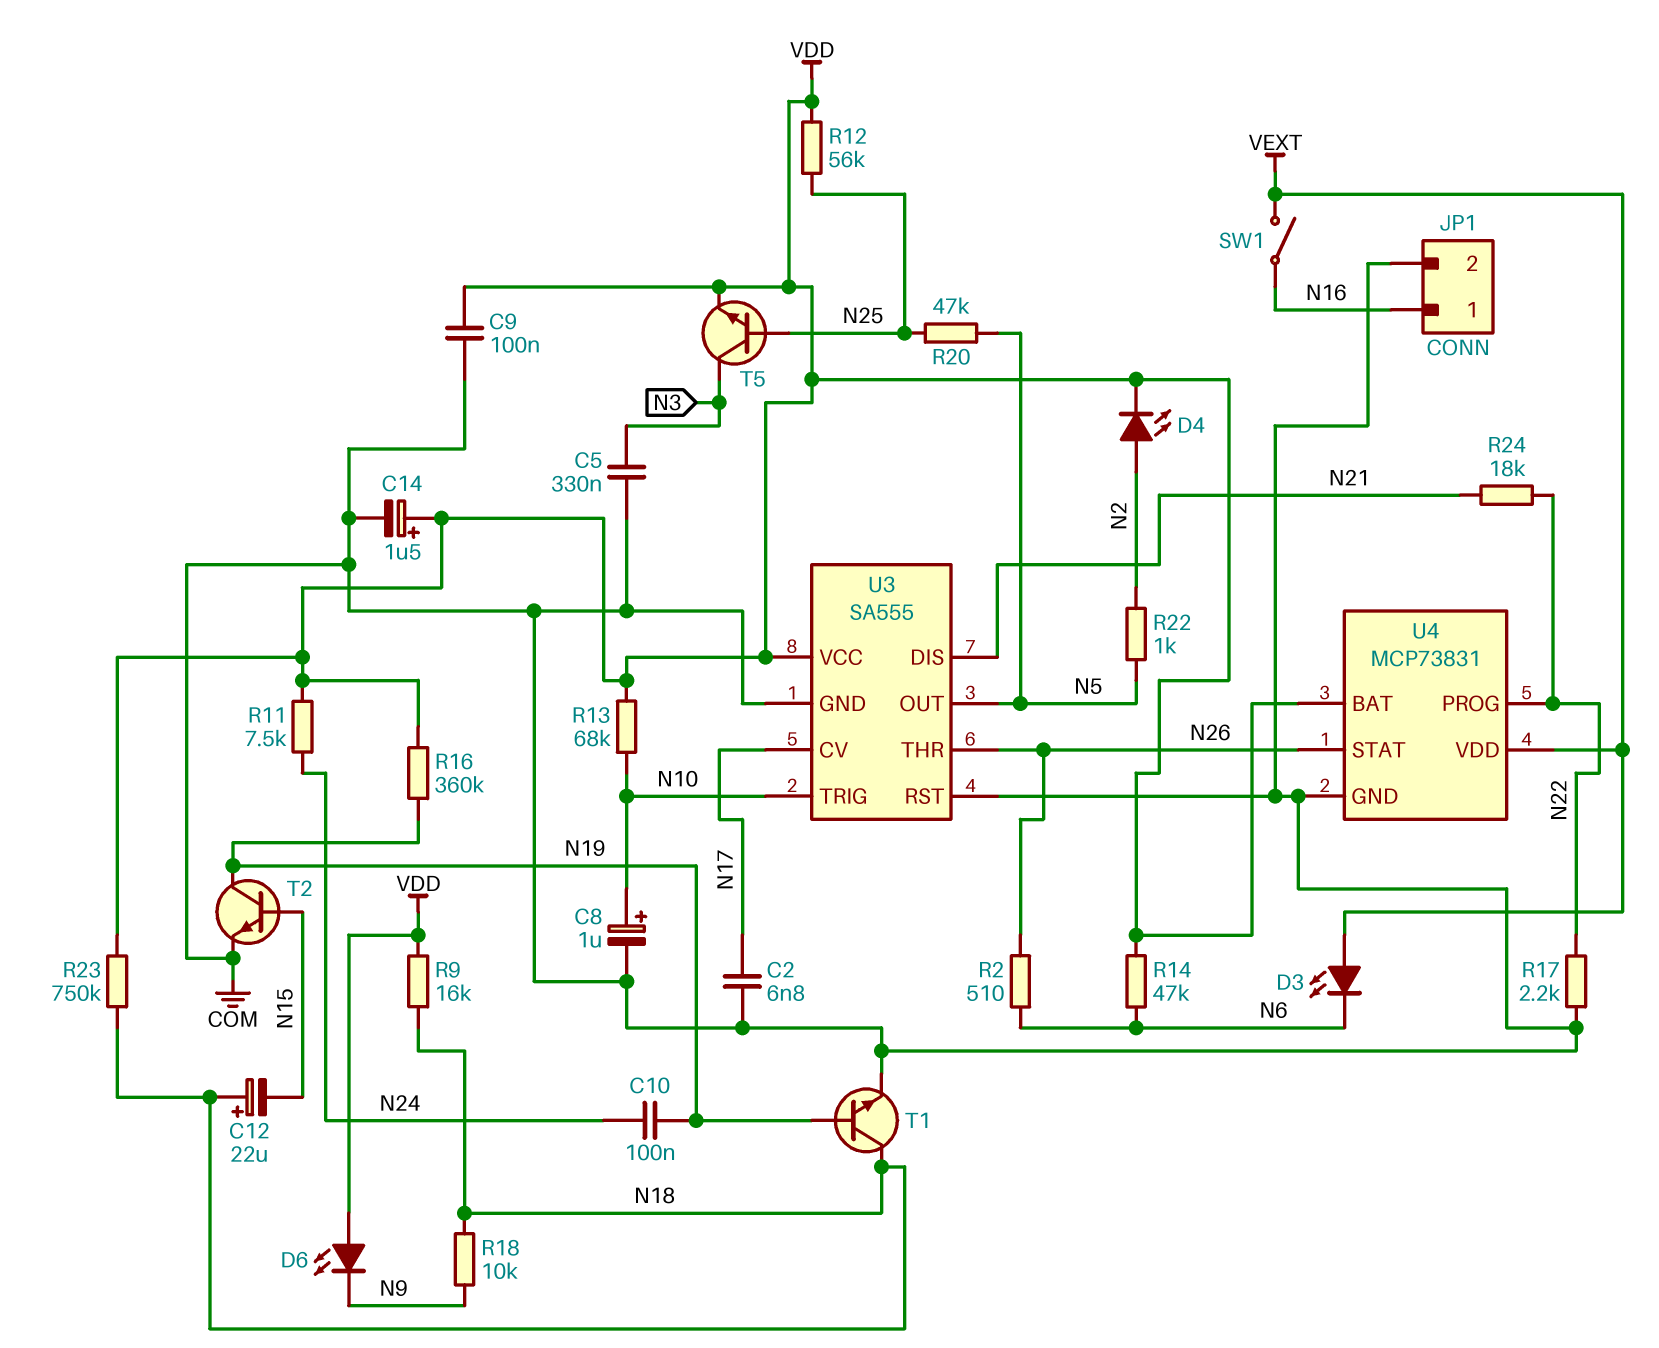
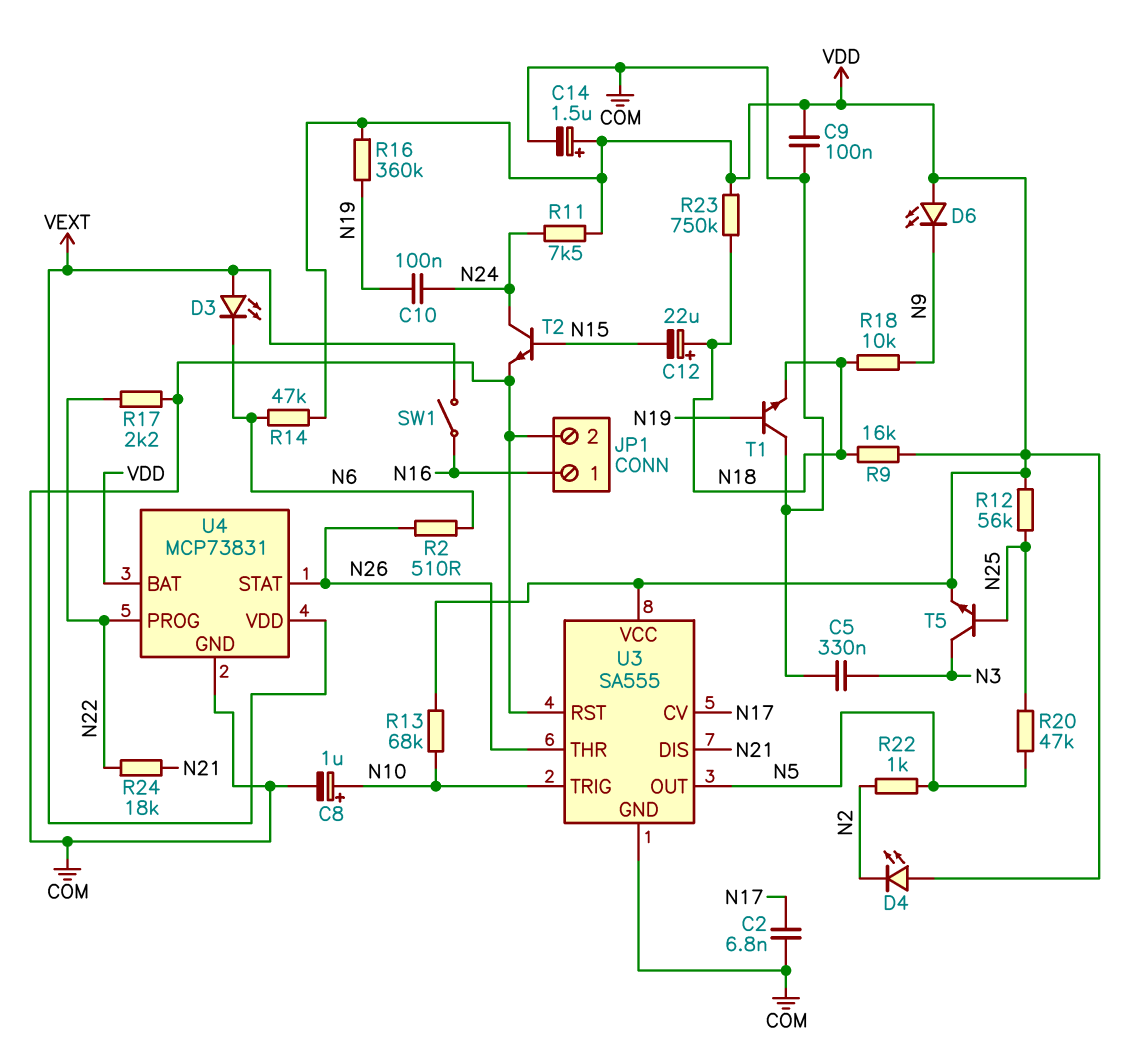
D4: LED (A N2, K VDD) -> LED (A VDD, K N2)
T1: NPN (B N19, C N18, E COM) -> NPN (B N19, C COM, E N18)
T2: NPN (B N15, C N19, E COM) -> NPN (B N15, C N24, E COM)

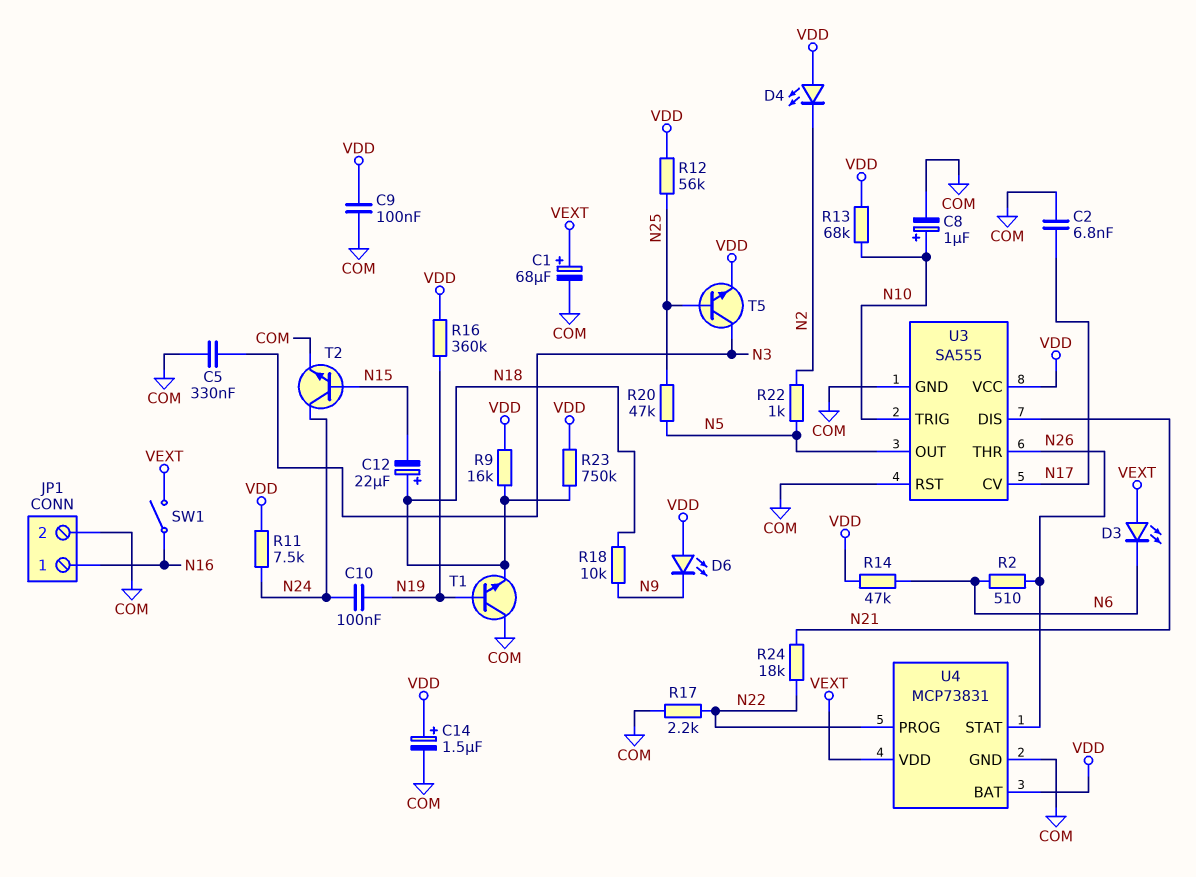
C1: none -> 68uF (plus VEXT, minus COM)

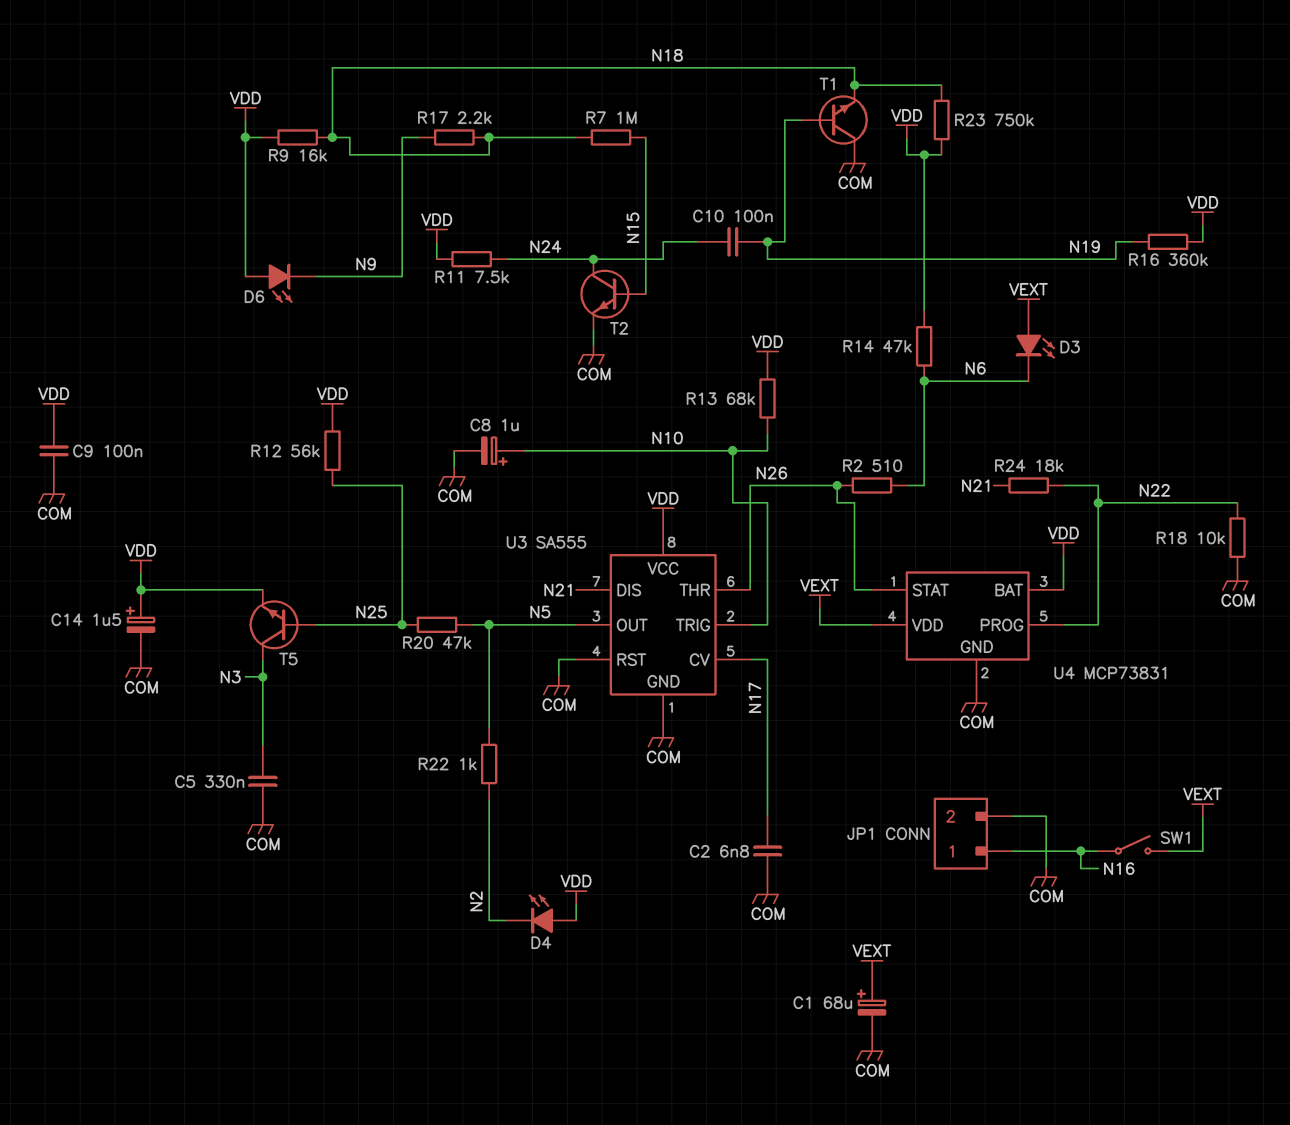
C12: 22uF (plus N18, minus N15) -> none
R7: none -> 1M (N15, N18)
R17: 2.2k (COM, N22) -> 2.2k (N9, N18)
R18: 10k (N9, N18) -> 10k (COM, N22)

